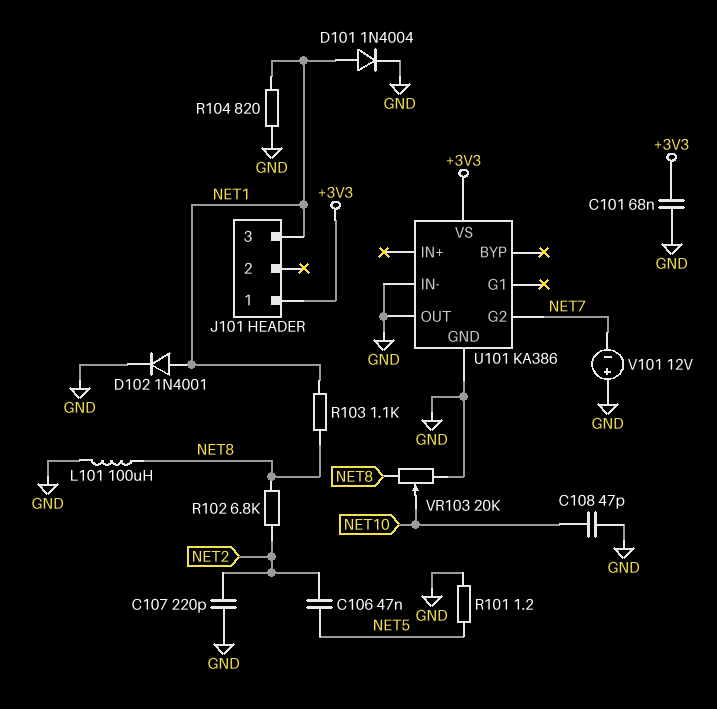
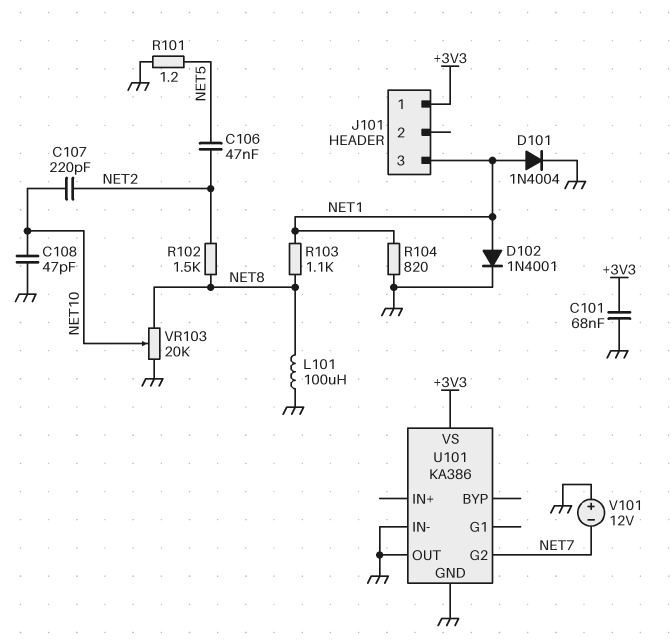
C107: 220pF (GND, NET2) -> 220pF (NET2, NET10)
R102: 6.8k (NET2, NET8) -> 1.5k (NET2, NET8)

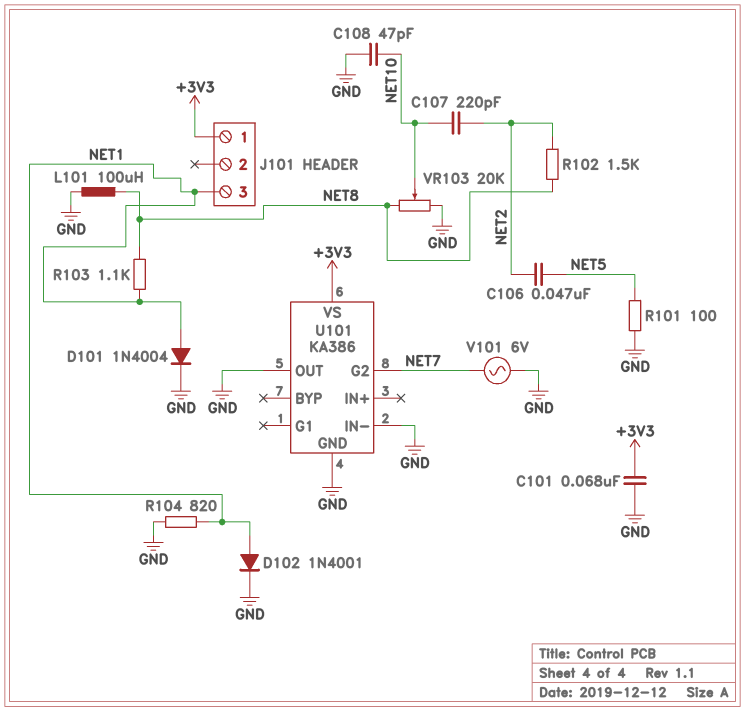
R101: 1.2 (GND, NET5) -> 100 (GND, NET5)
V101: 12V (plus GND, minus NET7) -> AC 6V (GND, NET7)

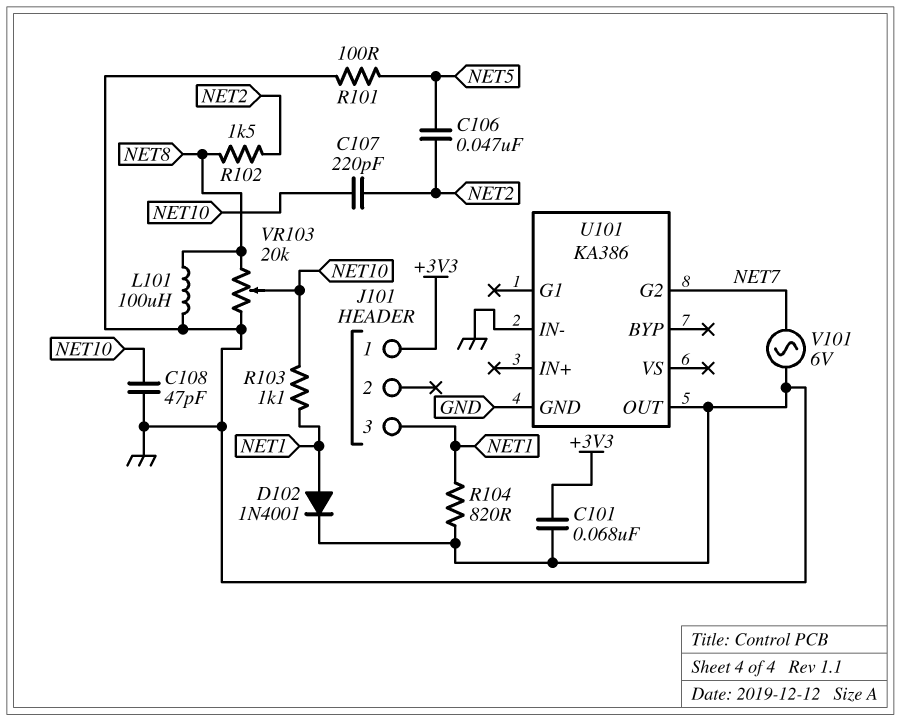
D101: diode 1N4004 (A NET1, K GND) -> none
R103: 1.1k (NET1, NET8) -> 1.1k (NET1, NET10)
U101 pin VS: +3V3 -> none

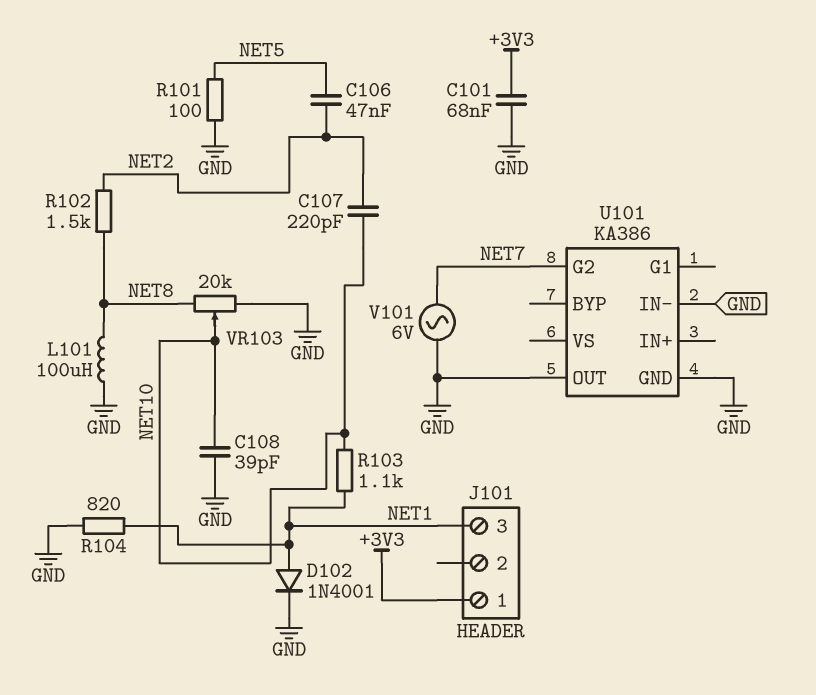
C108: 47pF (GND, NET10) -> 39pF (GND, NET10)

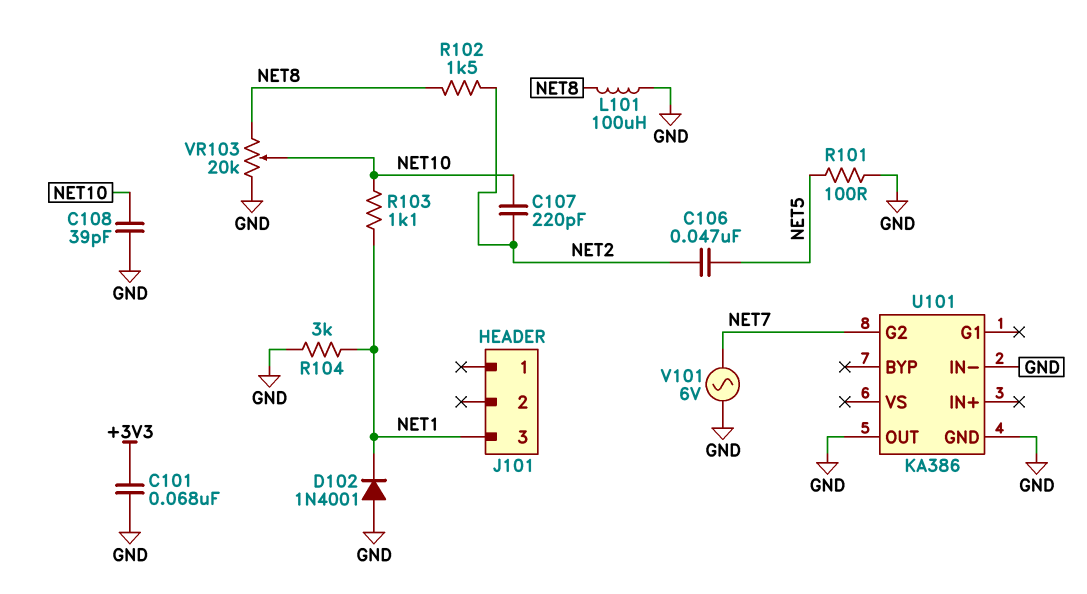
D102: diode 1N4001 (A NET1, K GND) -> diode 1N4001 (A GND, K NET1)
J101 pin 1: +3V3 -> none
R104: 820 (GND, NET1) -> 3k (GND, NET1)

